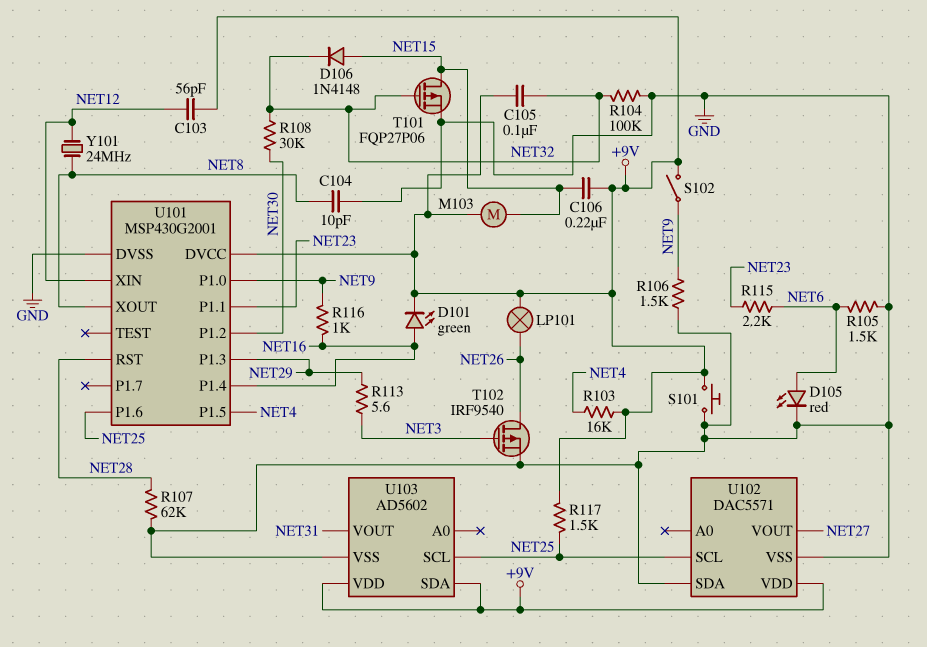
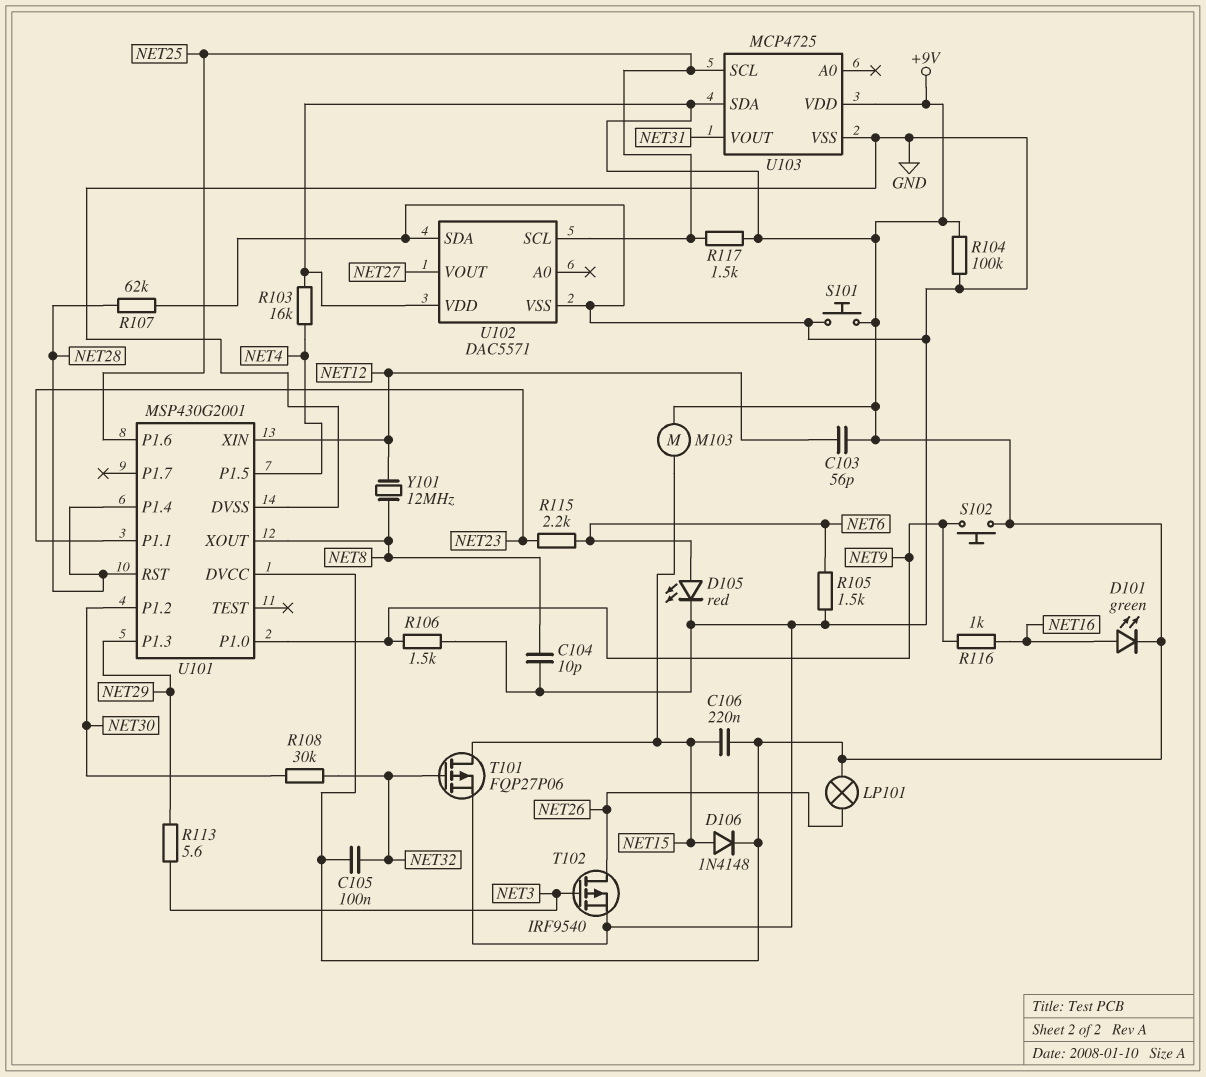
D106: diode 1N4148 (A NET15, K NET32) -> diode 1N4148 (A NET15, K +9V)
R104: 100k (GND, NET32) -> 100k (+9V, GND)
S102: switch (+9V, NET9) -> button (+9V, NET9)
U101 pin P1.4: NET16 -> NET28
U103: AD5602 -> MCP4725
Y101: 24MHz (NET8, NET12) -> 12MHz (NET8, NET12)

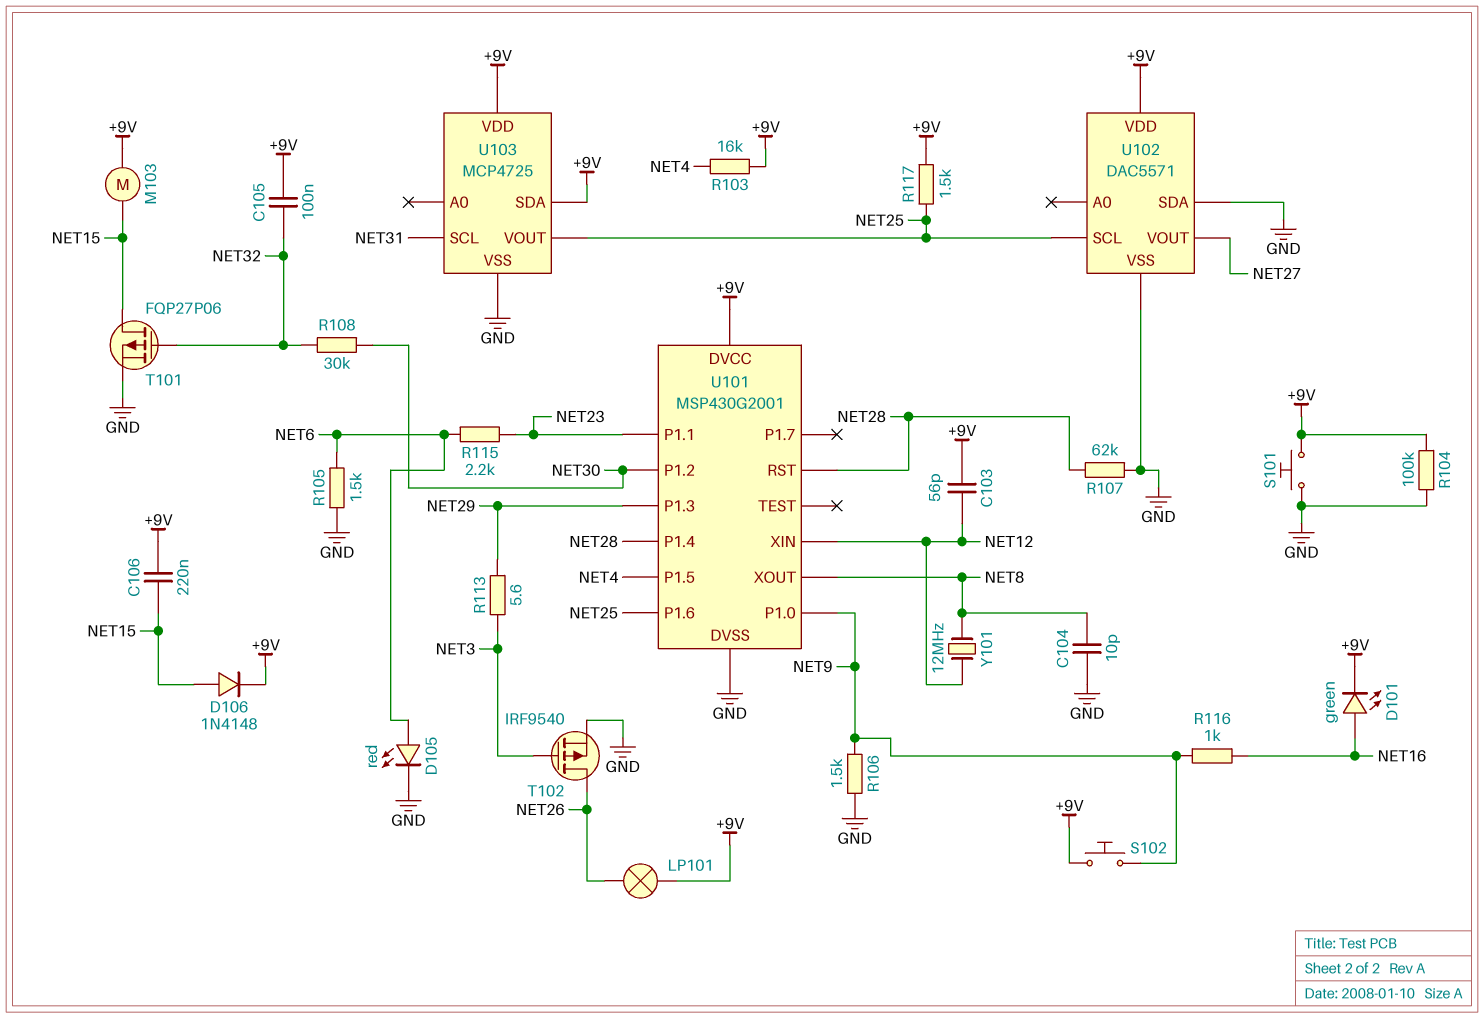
U103 pin SCL: NET25 -> NET31
U103 pin VOUT: NET31 -> NET25

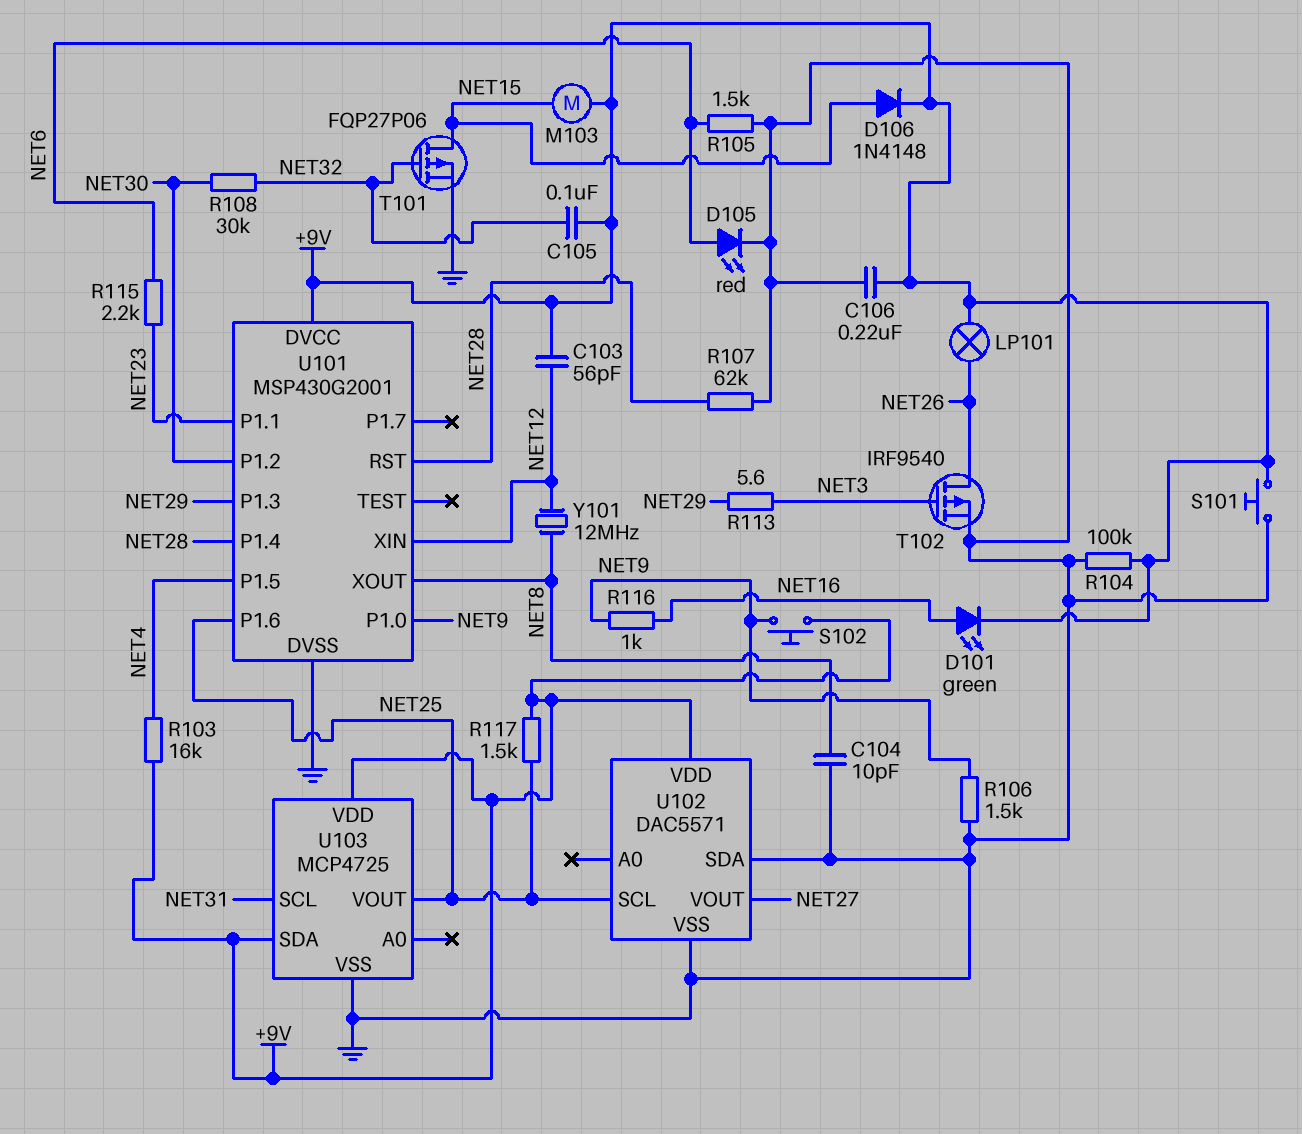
C106: 220nF (+9V, NET15) -> 220nF (+9V, GND)

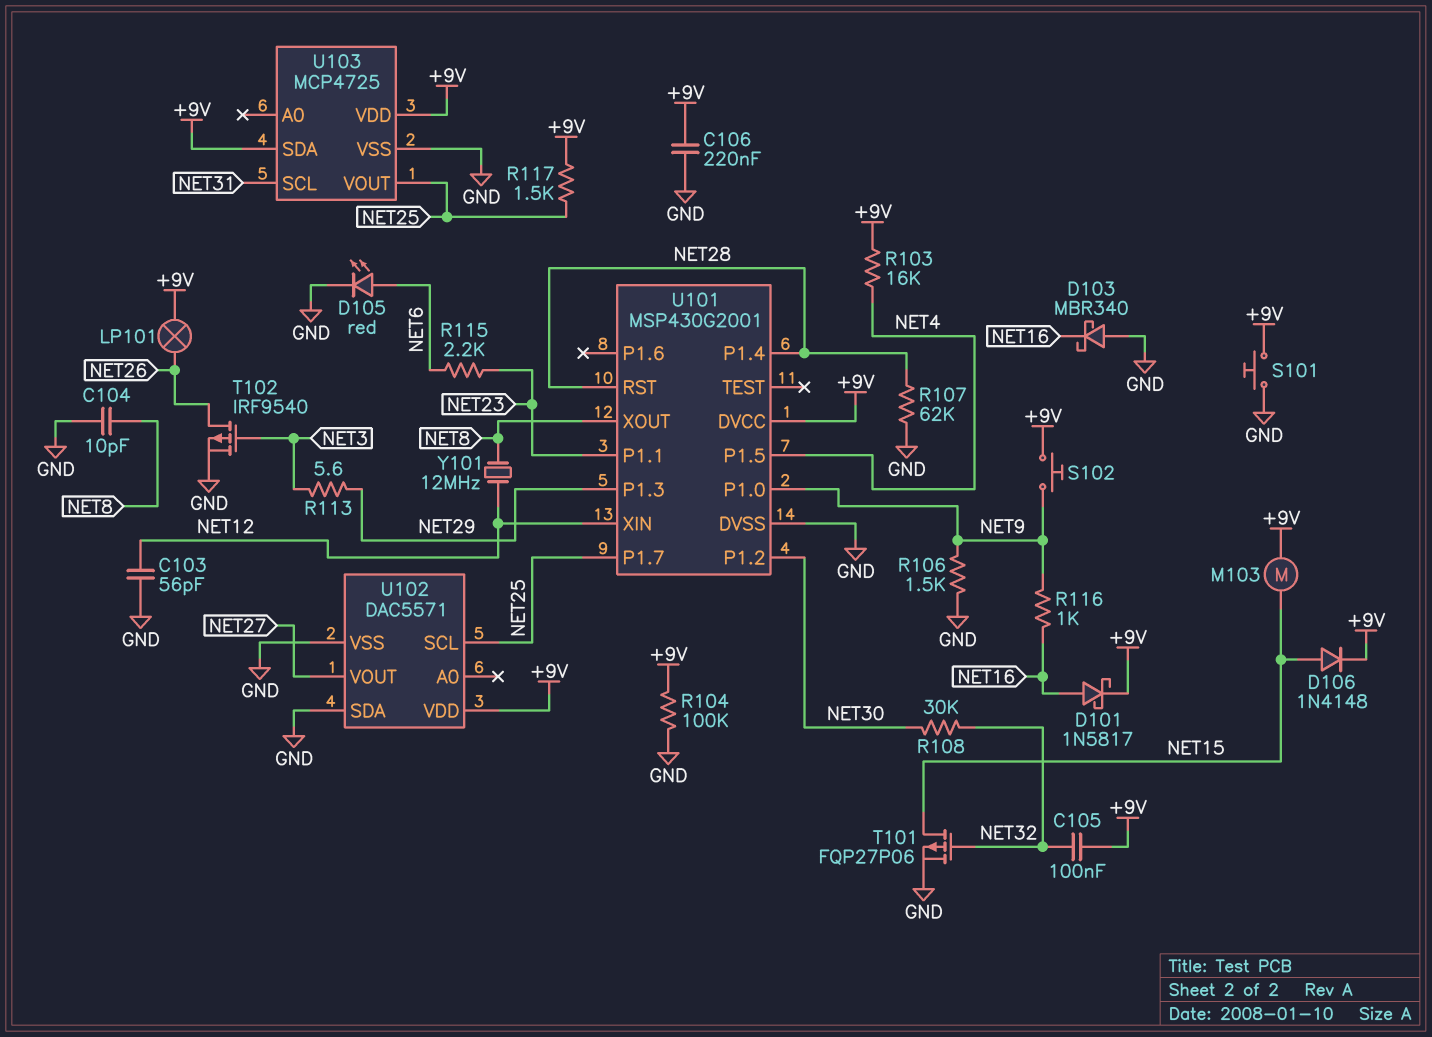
C103: 56pF (+9V, NET12) -> 56pF (GND, NET12)
D101: LED green (A NET16, K +9V) -> schottky 1N5817 (A NET16, K +9V)
D103: none -> schottky MBR340 (A GND, K NET16)
R105: 1.5k (GND, NET6) -> none
U101 pin P1.6: NET25 -> none
U101 pin P1.7: none -> NET25

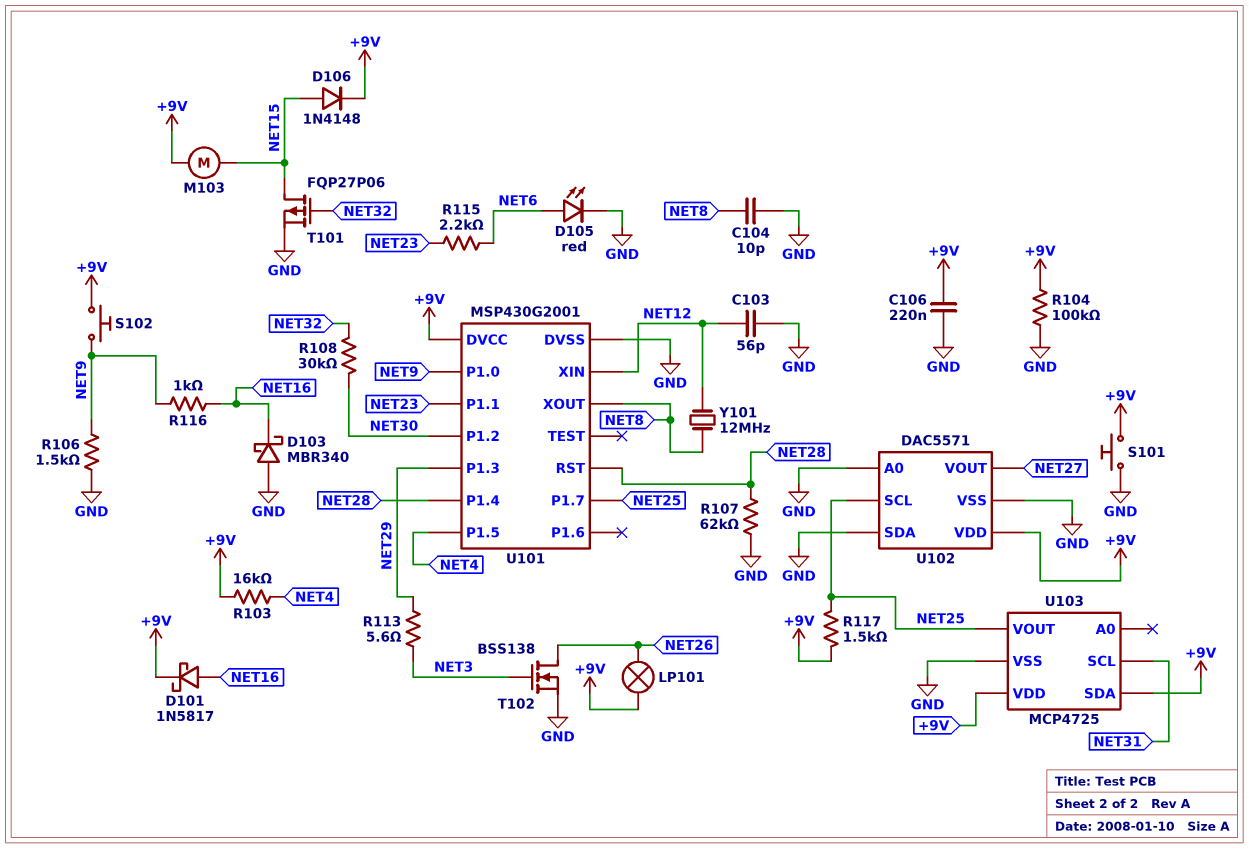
C105: 100nF (+9V, NET32) -> none
T102: PMOS IRF9540 (G NET3, D NET26, S GND) -> NMOS BSS138 (G NET3, D NET26, S GND)
U102 pin A0: none -> GND

